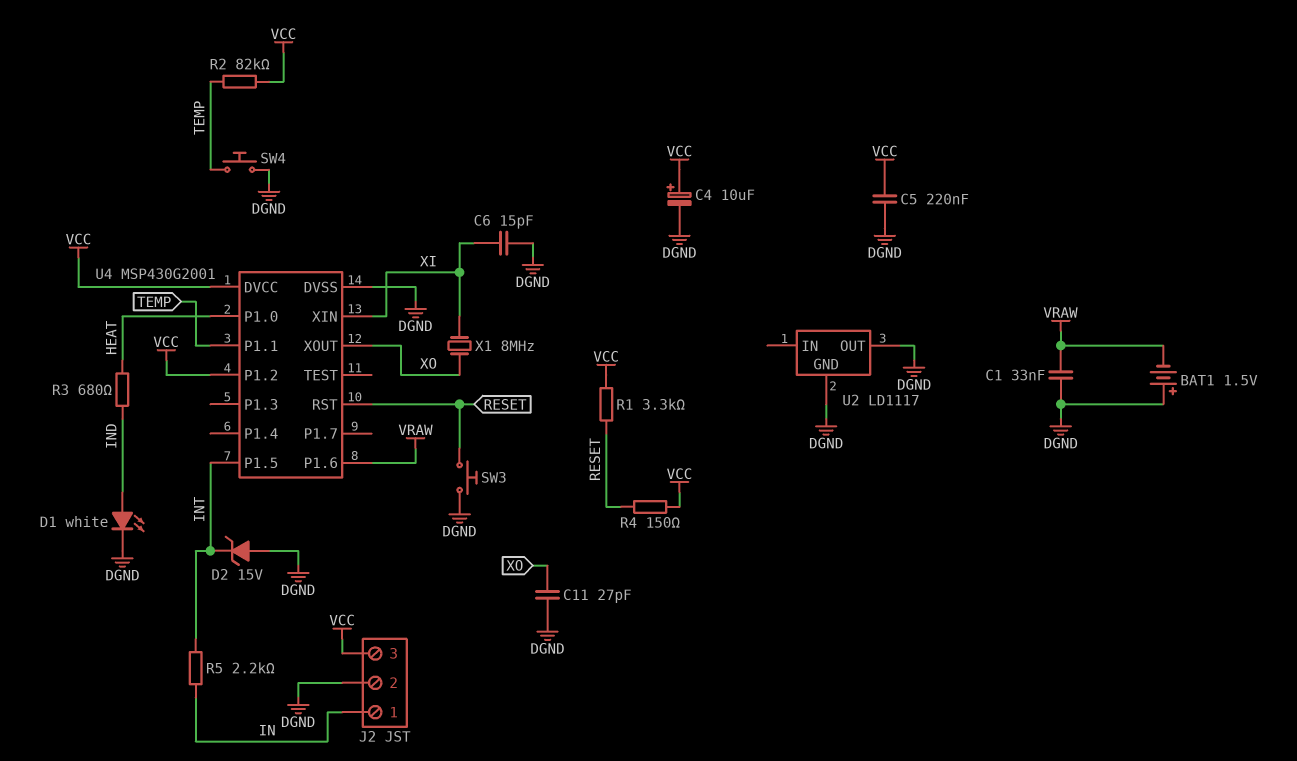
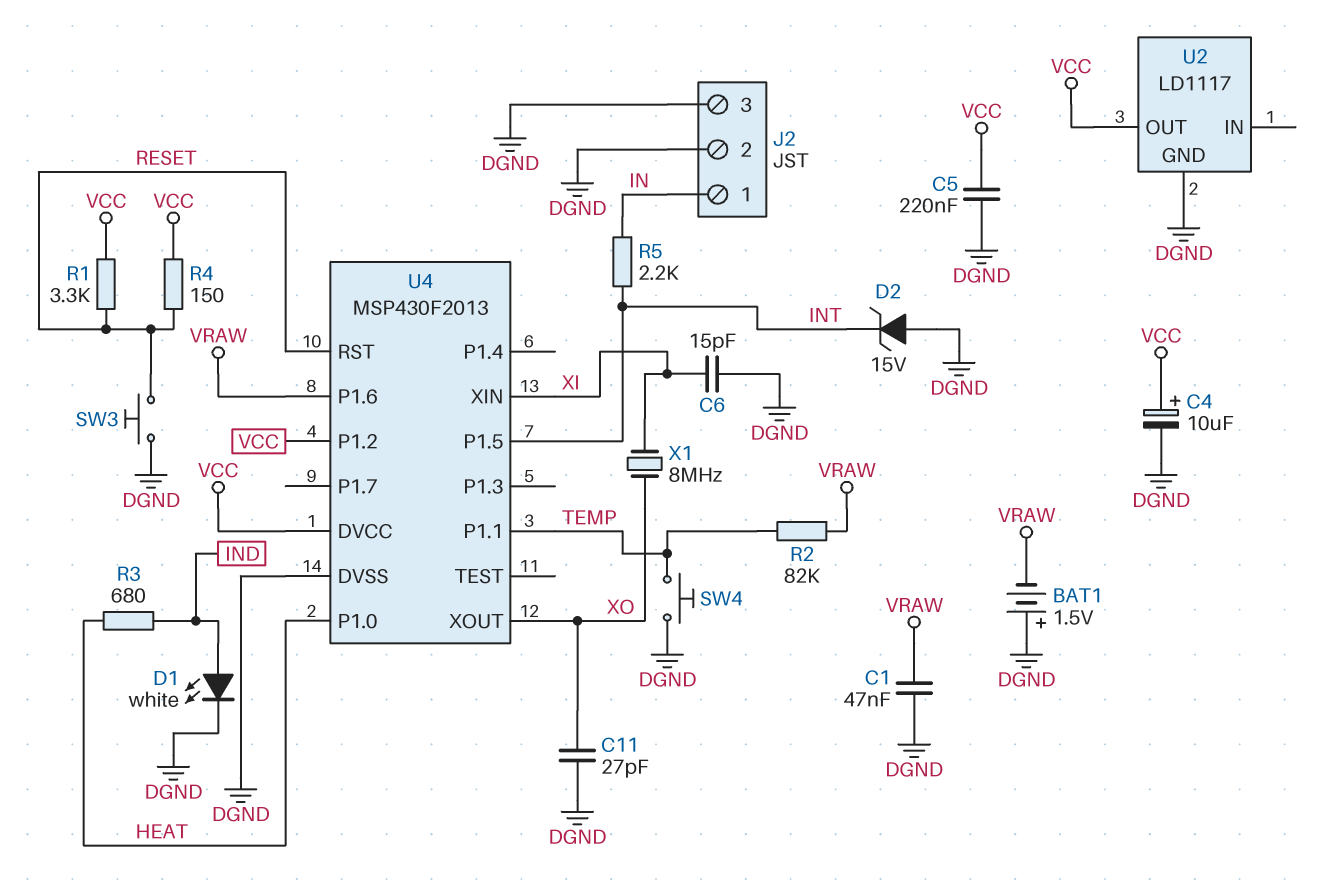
C1: 33nF (DGND, VRAW) -> 47nF (DGND, VRAW)
J2 pin 3: VCC -> DGND
R2: 82k (TEMP, VCC) -> 82k (TEMP, VRAW)
U2 pin OUT: DGND -> VCC
U4: MSP430G2001 -> MSP430F2013

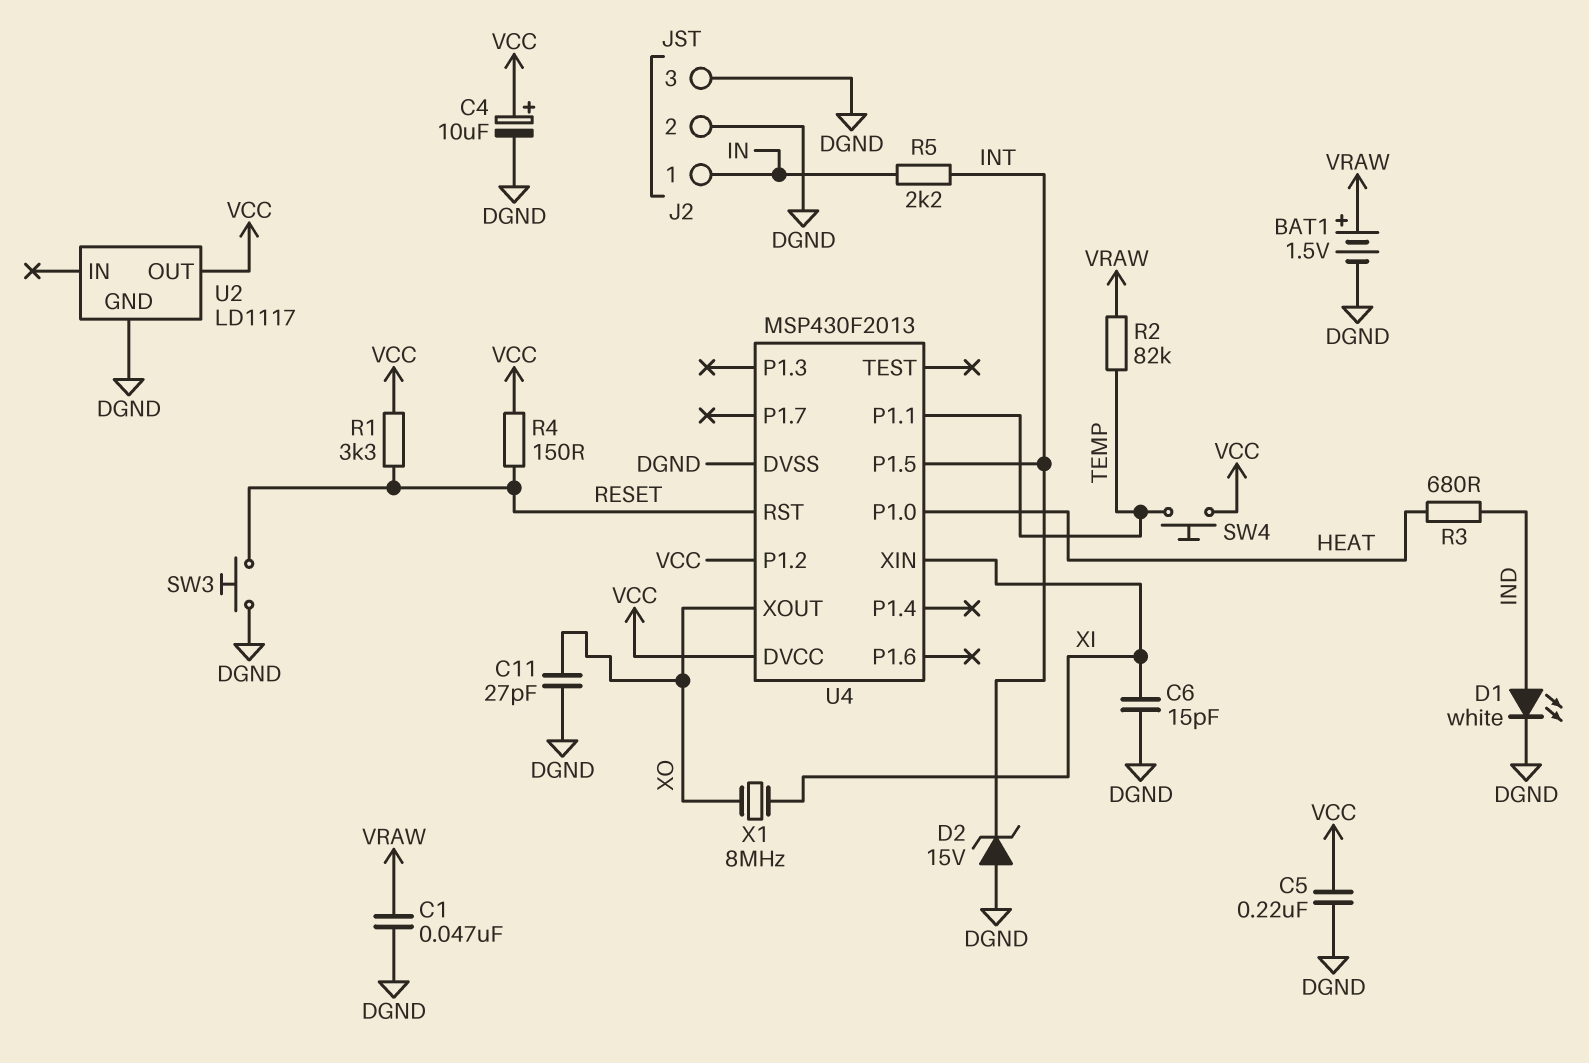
BAT1: 1.5V (plus DGND, minus VRAW) -> 1.5V (plus VRAW, minus DGND)
SW4: button (DGND, TEMP) -> button (TEMP, VCC)
U4 pin P1.6: VRAW -> none

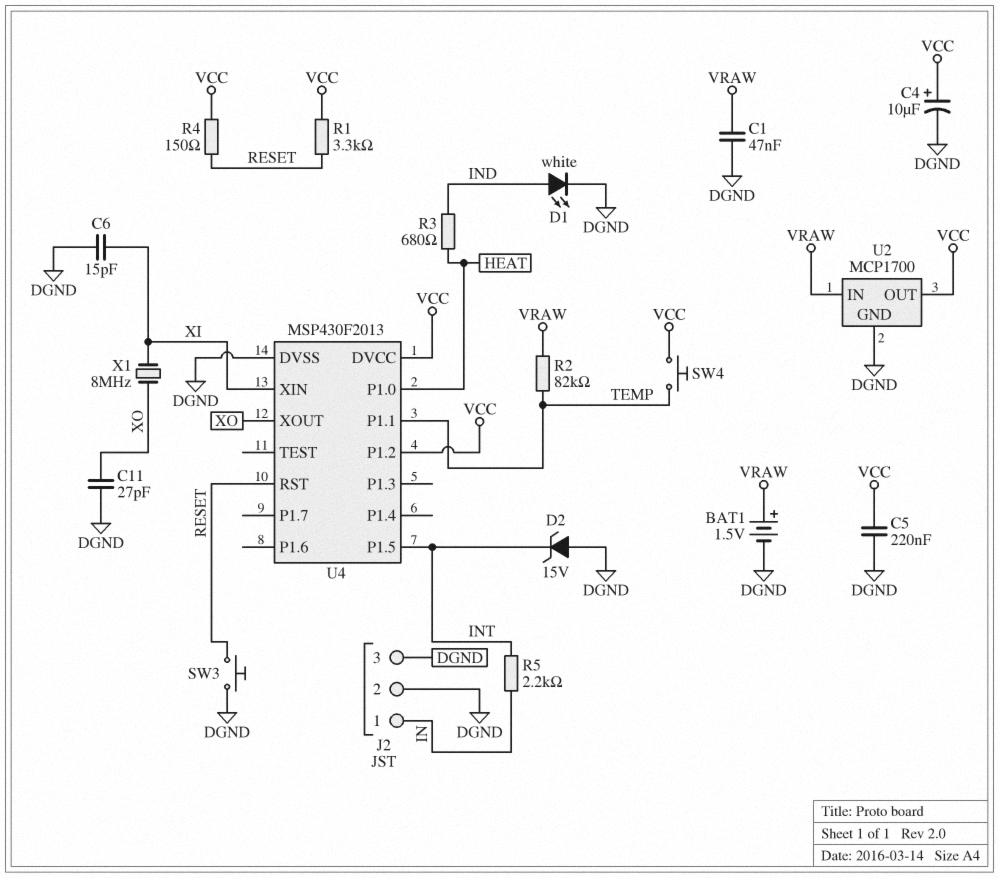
U2: LD1117 -> MCP1700
U2 pin IN: none -> VRAW

